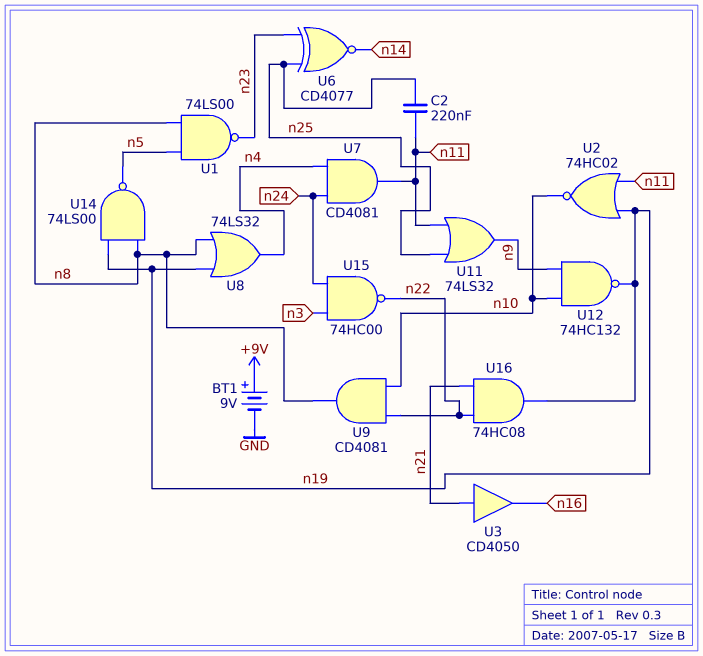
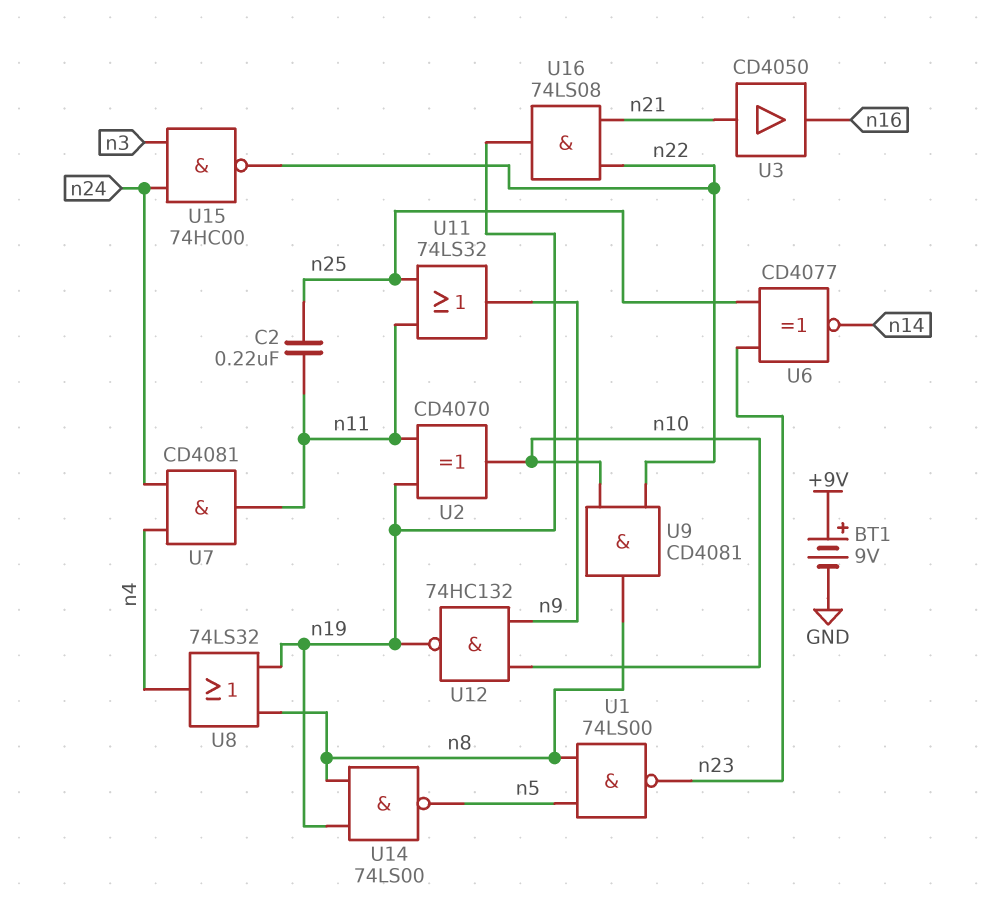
U2: NOR 74HC02 (in n11, in n19, out n10) -> XOR CD4070 (in n11, in n19, out n10)
U16: AND 74HC08 (in n21, in n22, out n19) -> AND 74LS08 (in n21, in n22, out n19)

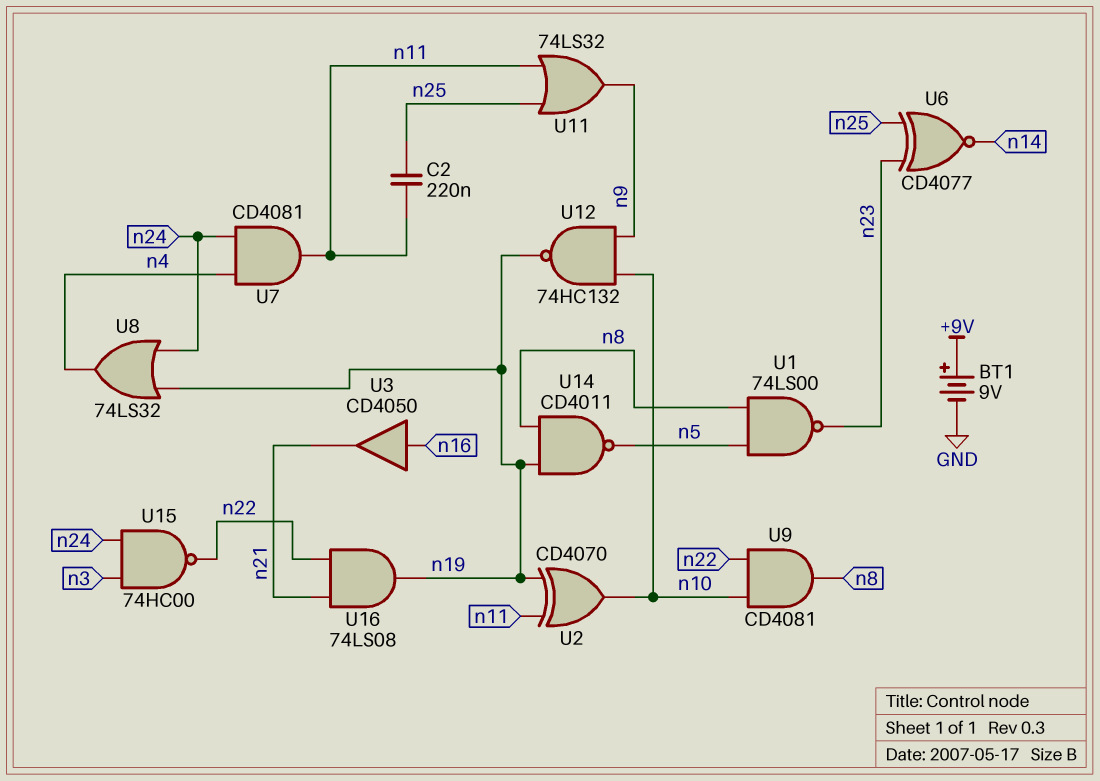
U3: buffer CD4050 (in n21, out n16) -> buffer CD4050 (in n16, out n21)
U8: OR 74LS32 (in n8, in n19, out n4) -> OR 74LS32 (in n19, in n24, out n4)
U14: NAND 74LS00 (in n8, in n19, out n5) -> NAND CD4011 (in n8, in n19, out n5)

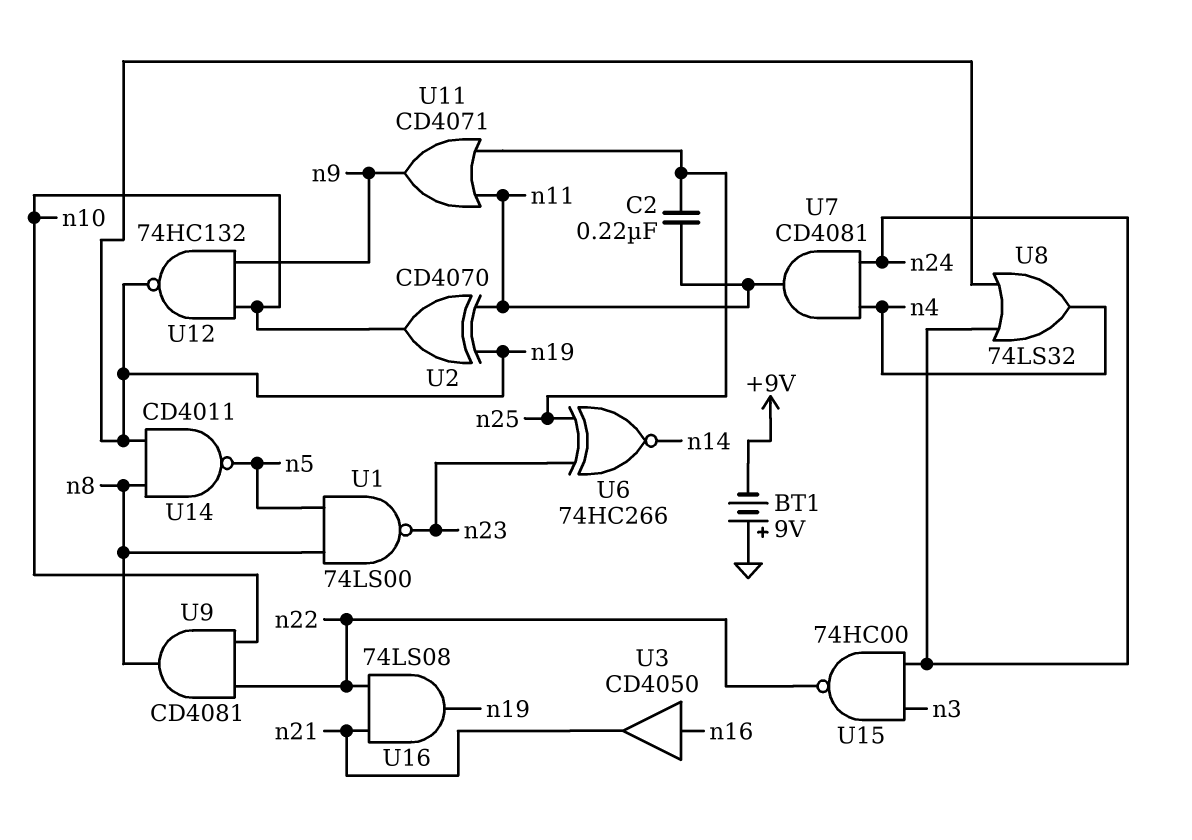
BT1: 9V (plus +9V, minus GND) -> 9V (plus GND, minus +9V)
U6: XNOR CD4077 (in n23, in n25, out n14) -> XNOR 74HC266 (in n23, in n25, out n14)
U11: OR 74LS32 (in n11, in n25, out n9) -> OR CD4071 (in n11, in n25, out n9)

